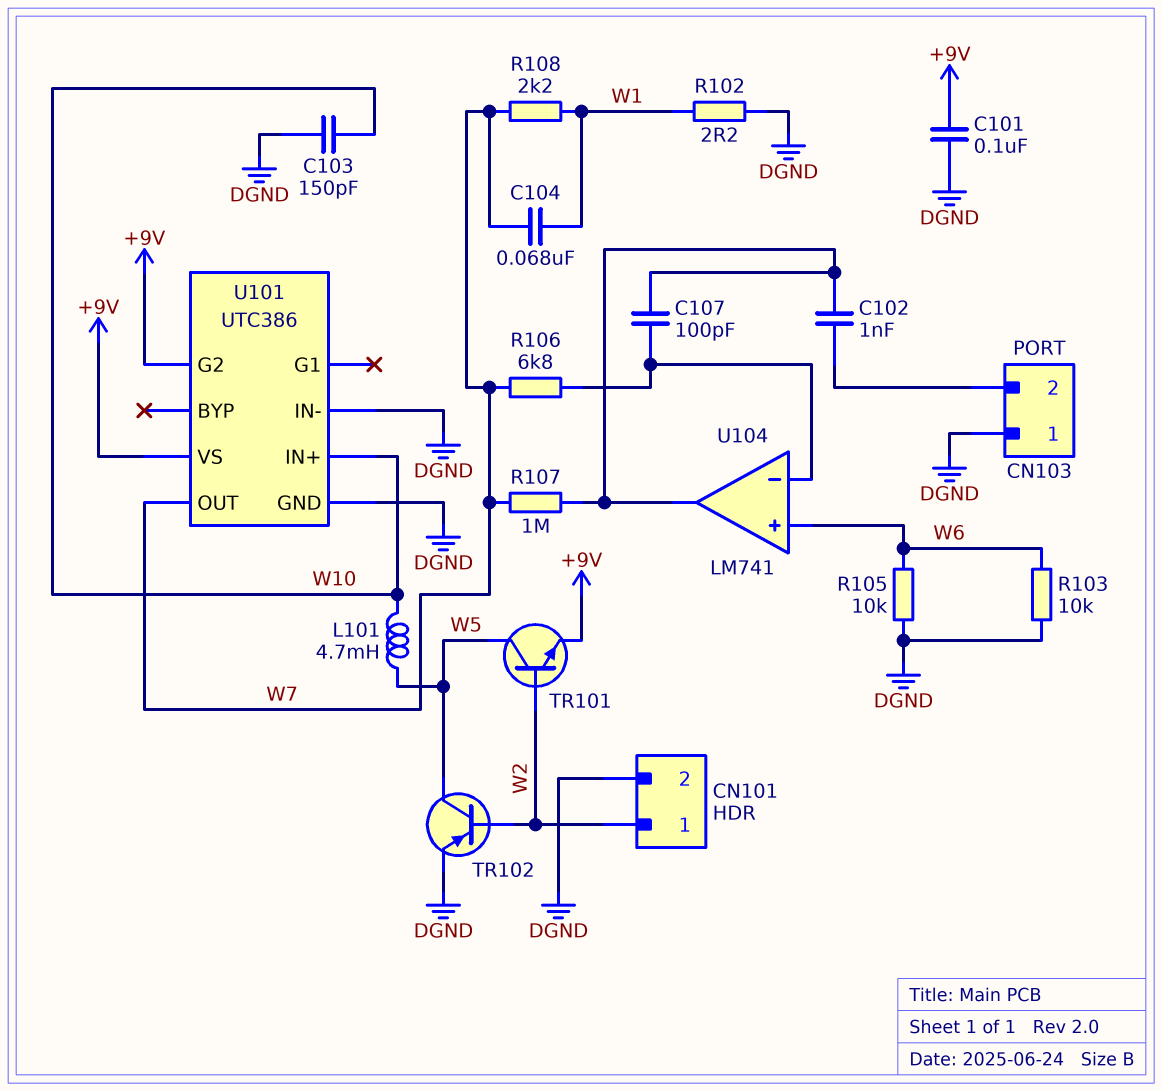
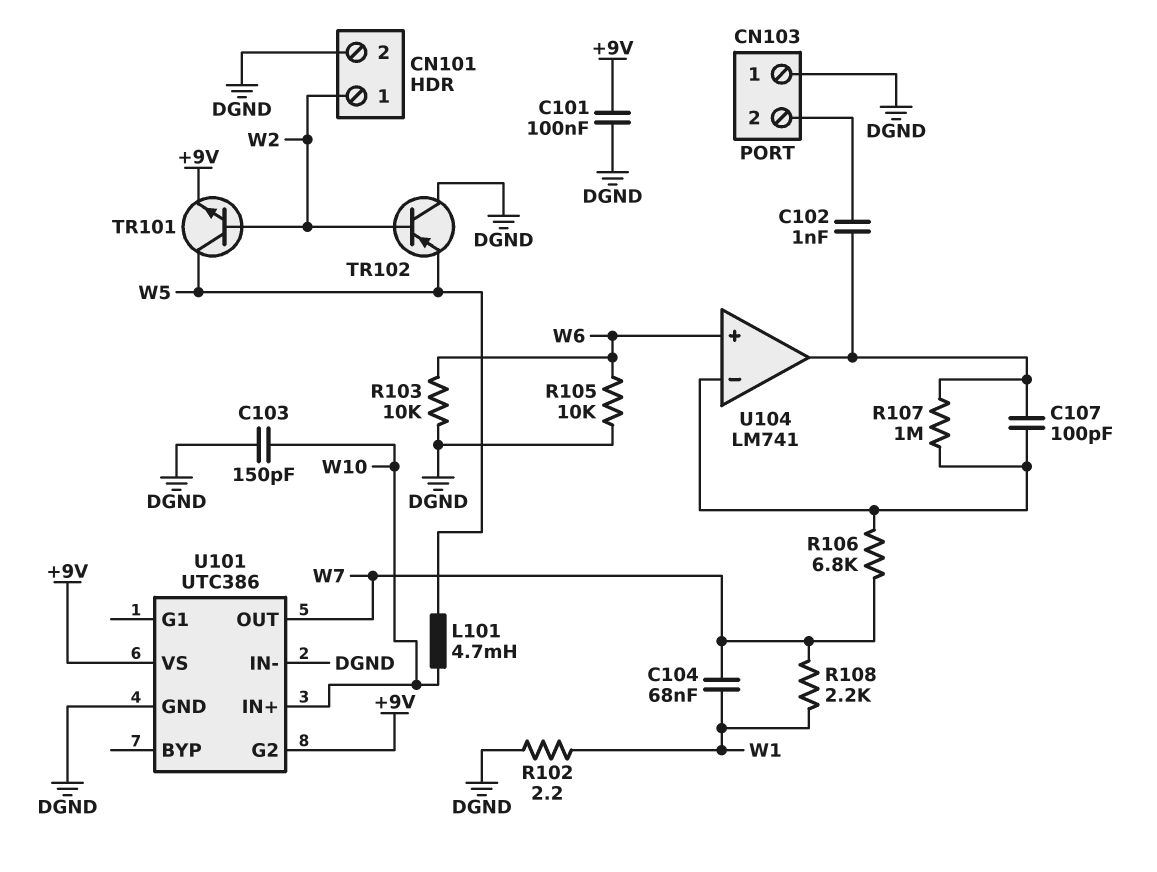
R107: 1M (U104/out, W7) -> 1M (U104/in-, U104/out)
TR102: PNP (B W2, C W5, E DGND) -> PNP (B W2, C DGND, E W5)

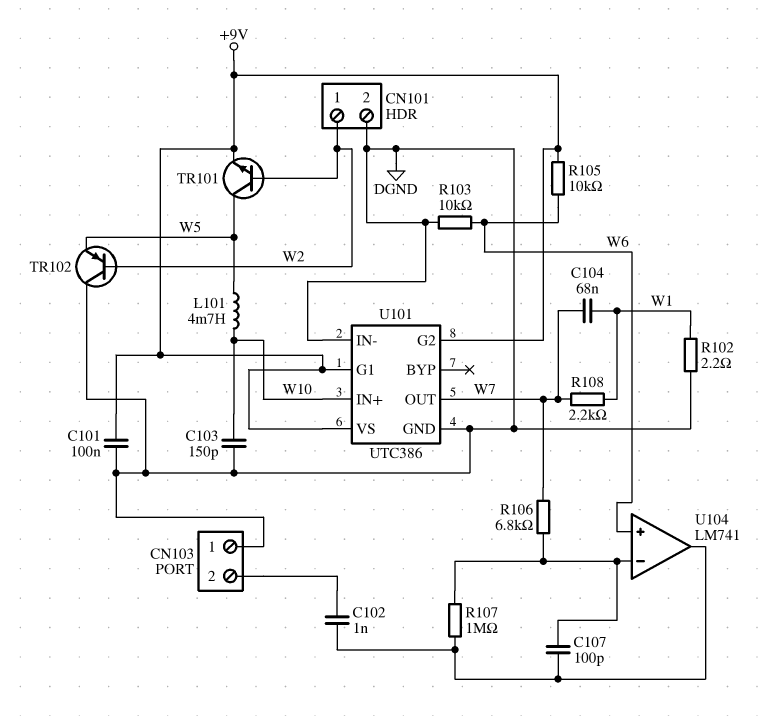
R105: 10k (DGND, W6) -> 10k (+9V, W6)
U101 pin G1: none -> +9V

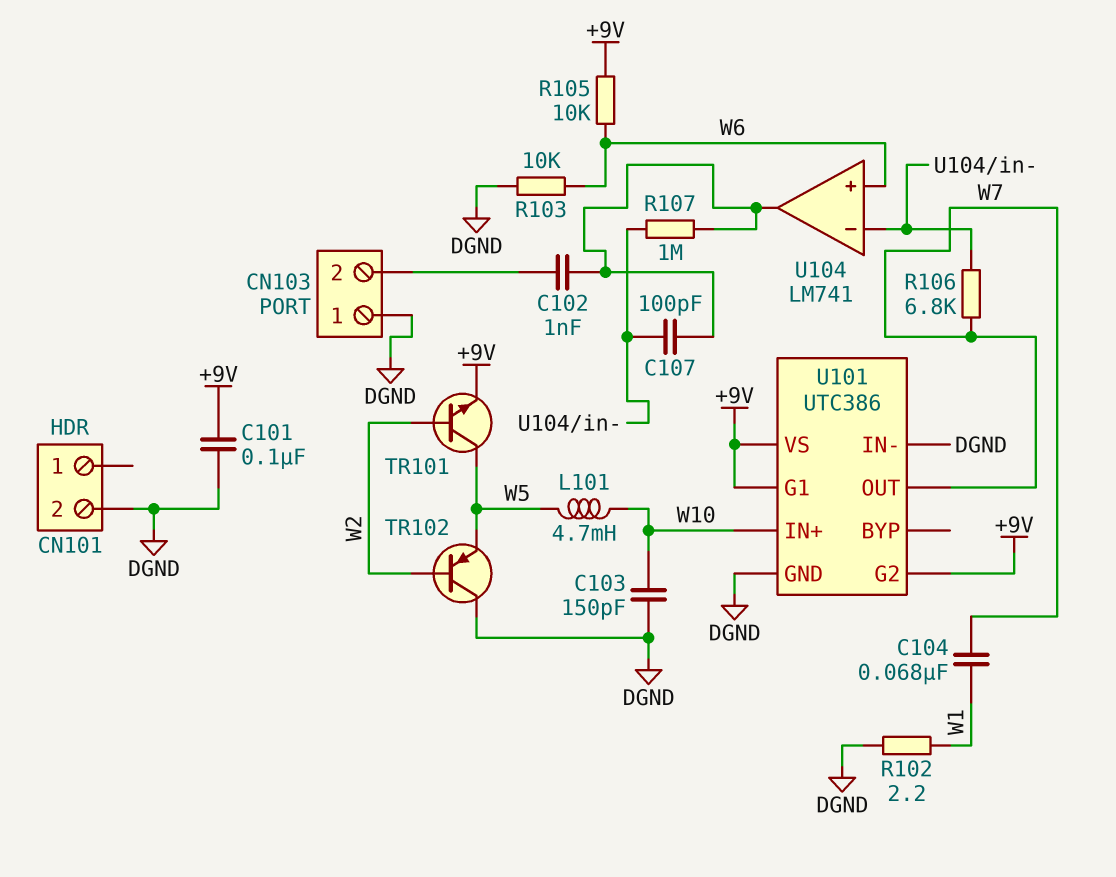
CN101 pin 1: W2 -> none
R108: 2.2k (W1, W7) -> none

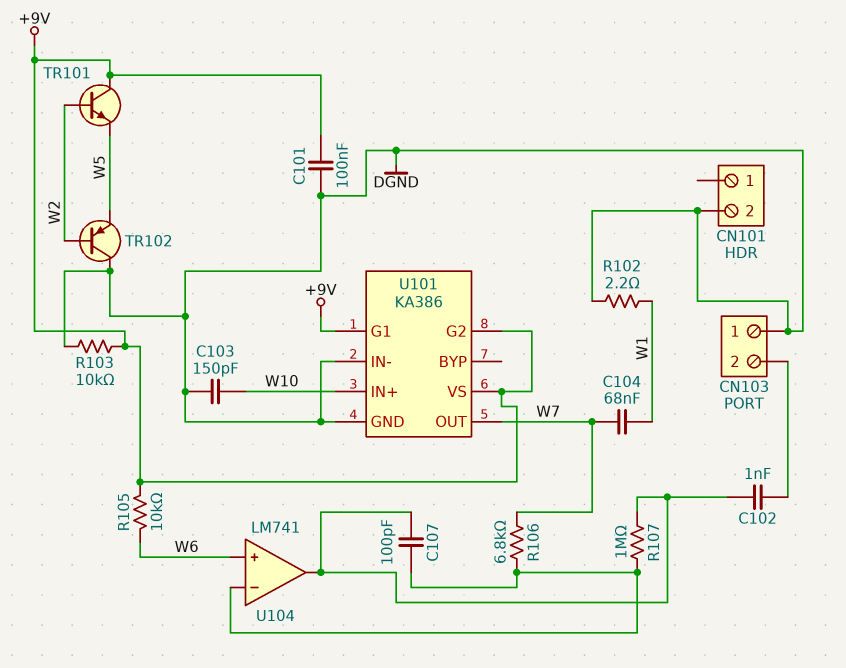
L101: 4.7mH (W5, W10) -> none
R103: 10k (DGND, W6) -> 10k (+9V, DGND)
TR101: NPN (B W2, C W5, E +9V) -> NPN (B W2, C +9V, E W5)
U101: UTC386 -> KA386

